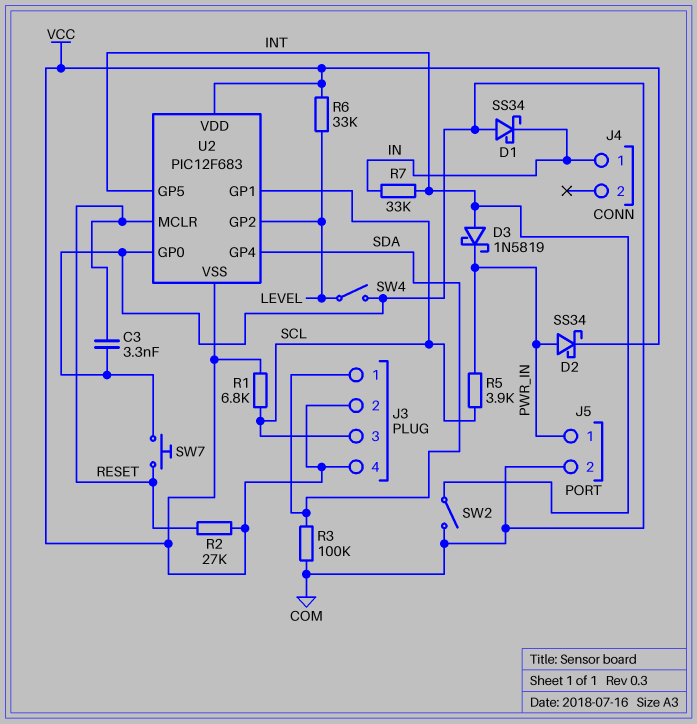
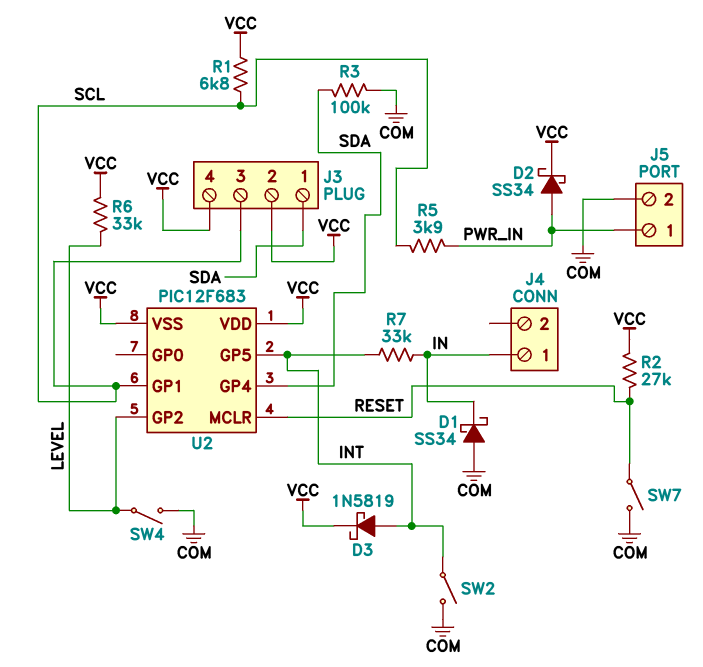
C3: 3.3nF (COM, RESET) -> none
D3: schottky 1N5819 (A INT, K PWR_IN) -> schottky 1N5819 (A INT, K VCC)
SW7: button (COM, RESET) -> switch (COM, RESET)
U2 pin GP0: COM -> none

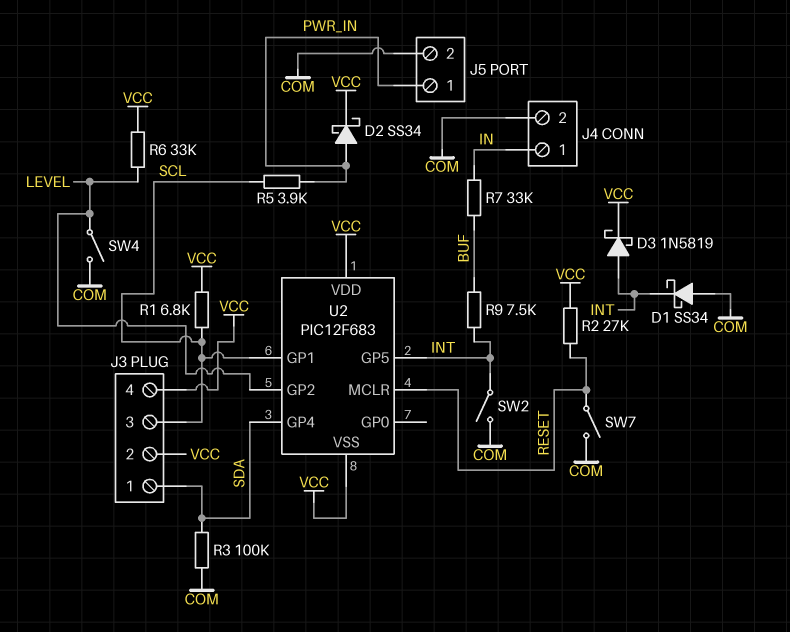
D1: schottky SS34 (A COM, K IN) -> schottky SS34 (A COM, K INT)
J4 pin 2: none -> COM
R7: 33k (IN, INT) -> 33k (BUF, IN)
R9: none -> 7.5k (BUF, INT)

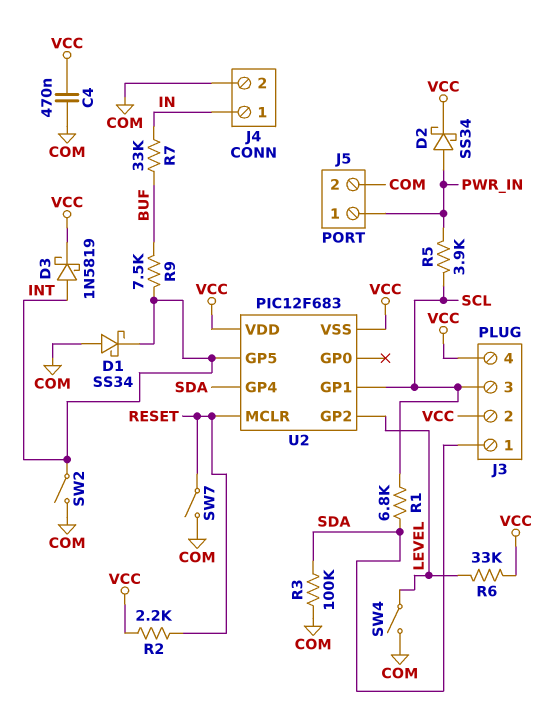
C4: none -> 470nF (COM, VCC)
R1: 6.8k (SCL, VCC) -> 6.8k (SCL, SDA)
R2: 27k (RESET, VCC) -> 2.2k (RESET, VCC)

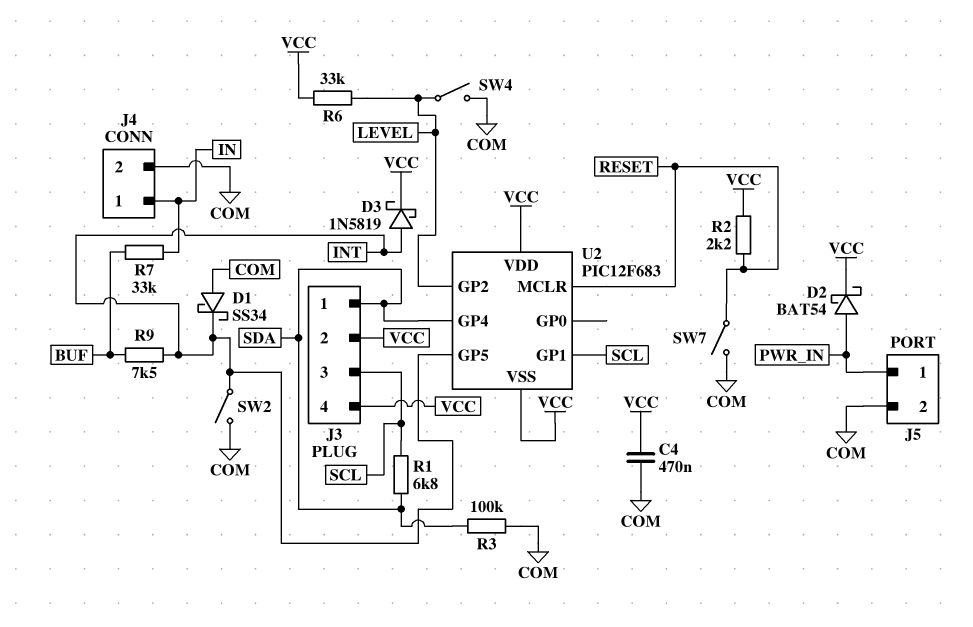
D2: schottky SS34 (A PWR_IN, K VCC) -> schottky BAT54 (A PWR_IN, K VCC)
R5: 3.9k (PWR_IN, SCL) -> none

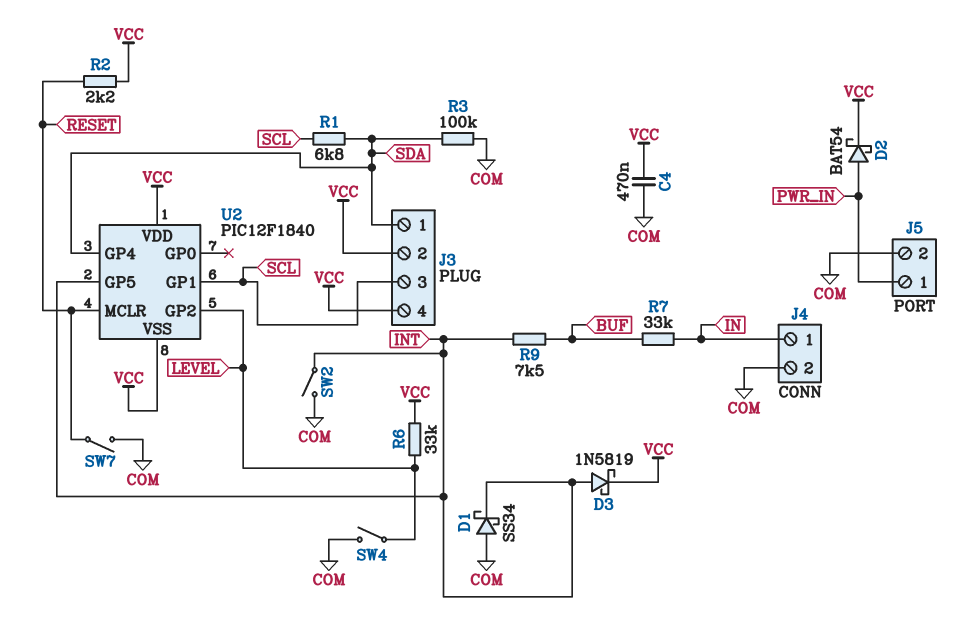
U2: PIC12F683 -> PIC12F1840

